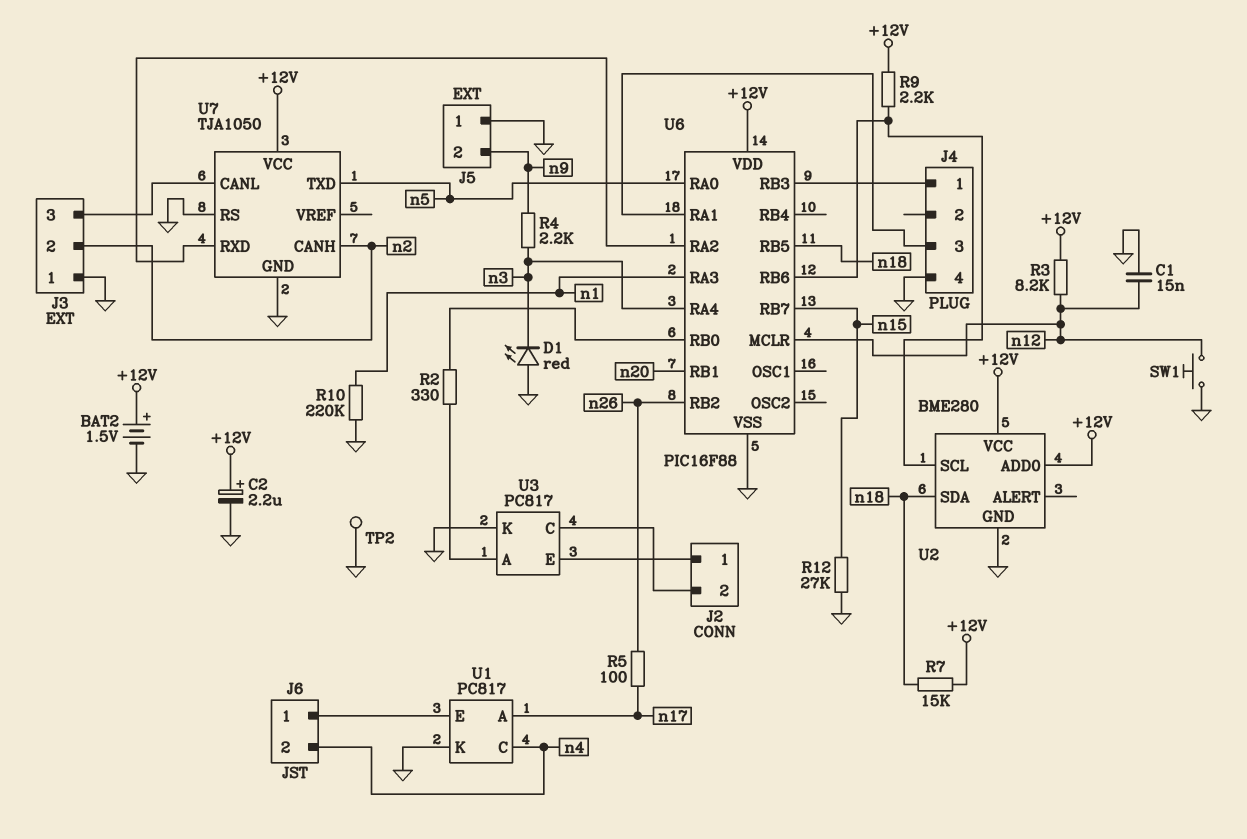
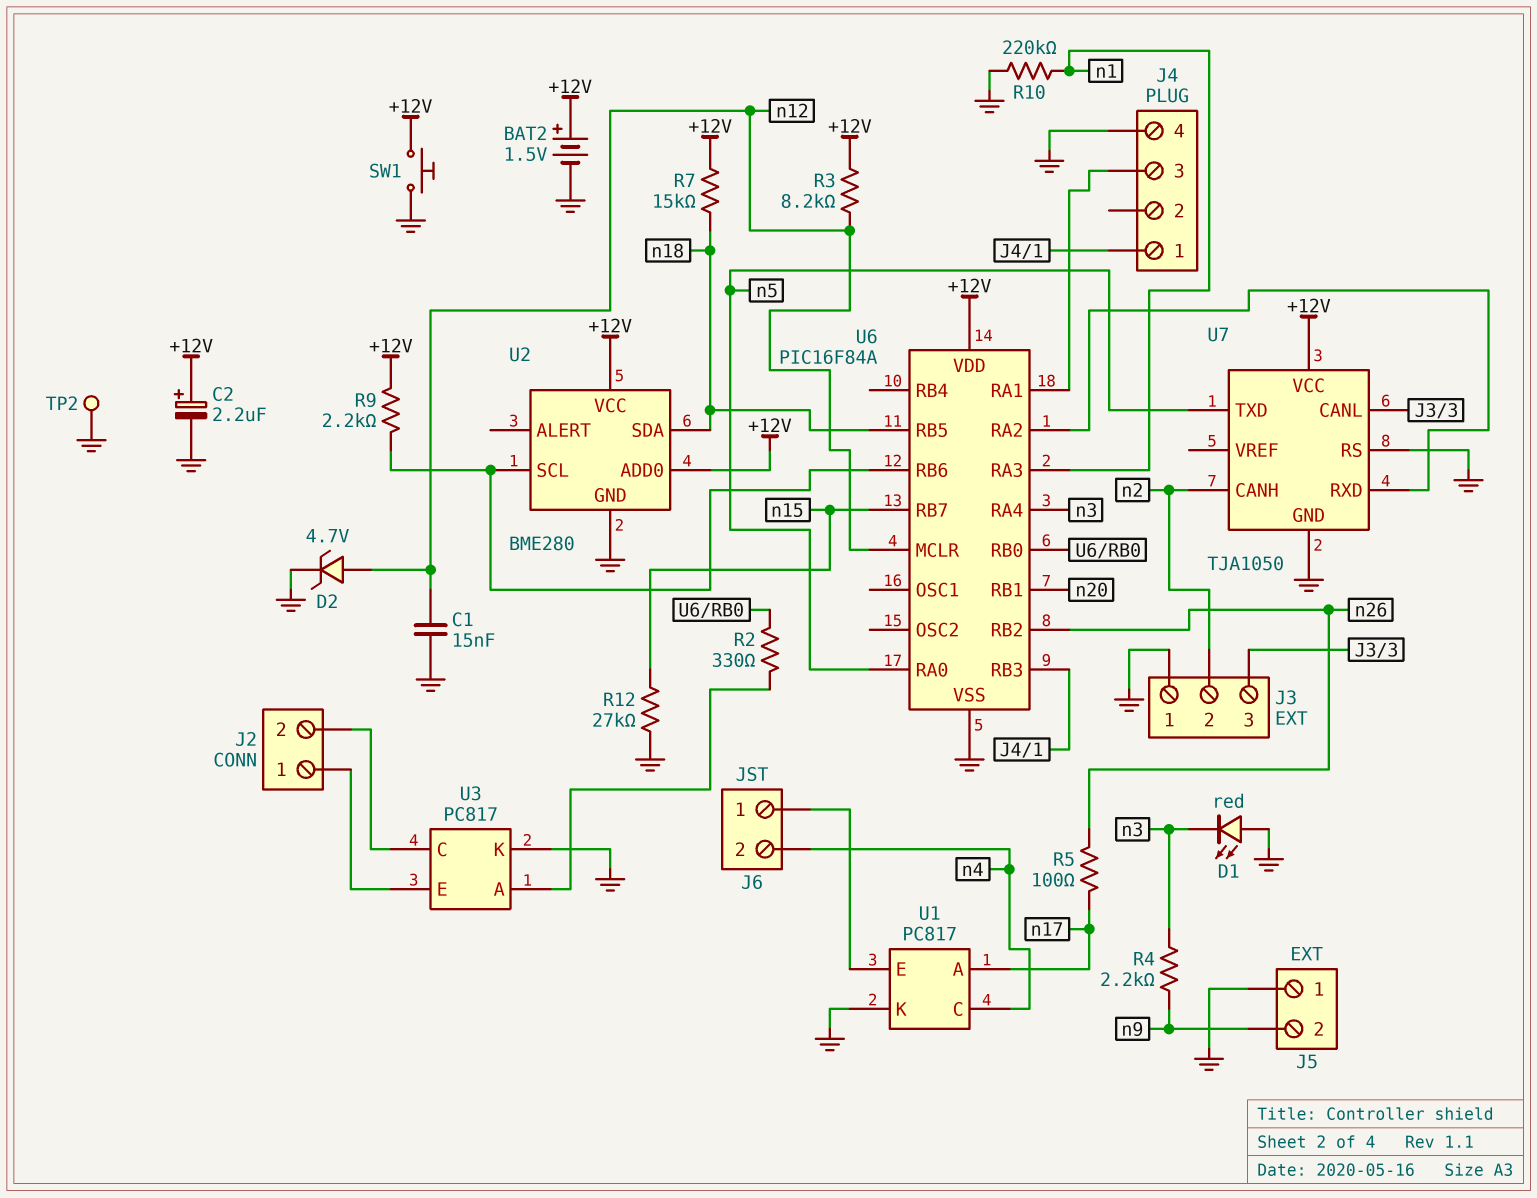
D2: none -> zener 4.7V (A n12, K GND)
SW1: button (GND, n12) -> button (+12V, GND)
U6: PIC16F88 -> PIC16F84A

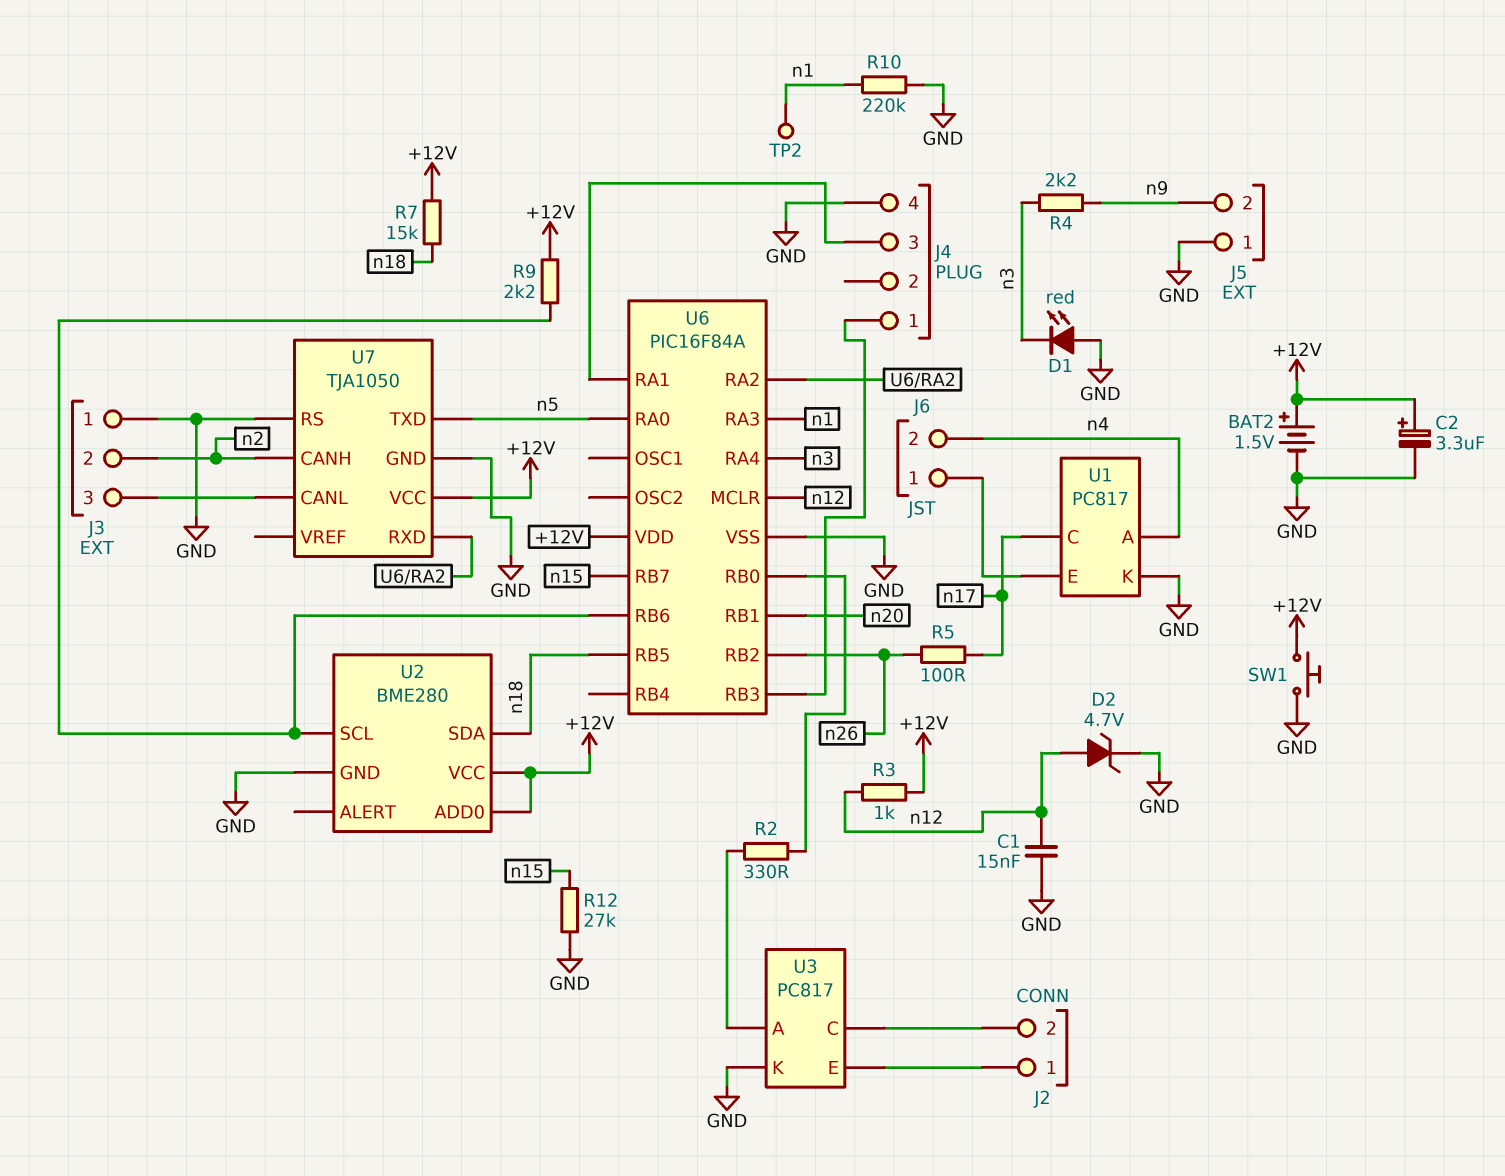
C2: 2.2uF (plus +12V, minus GND) -> 3.3uF (plus +12V, minus GND)
R3: 8.2k (+12V, n12) -> 1k (+12V, n12)
TP2: test point (GND) -> test point (n1)
U1 pin A: n17 -> n4
U1 pin C: n4 -> n17

